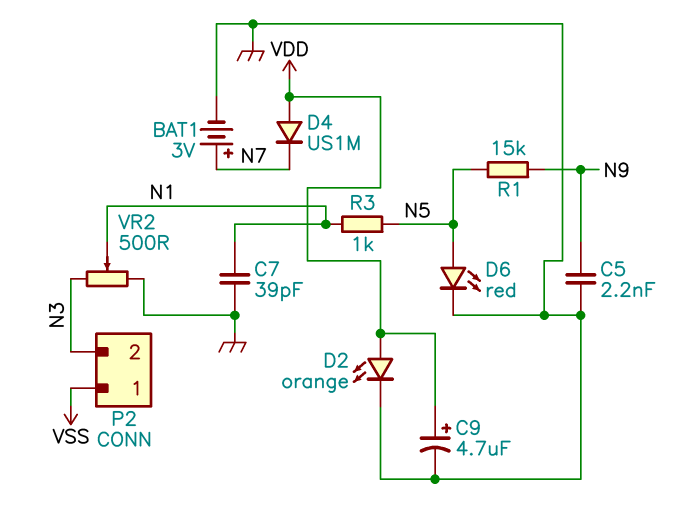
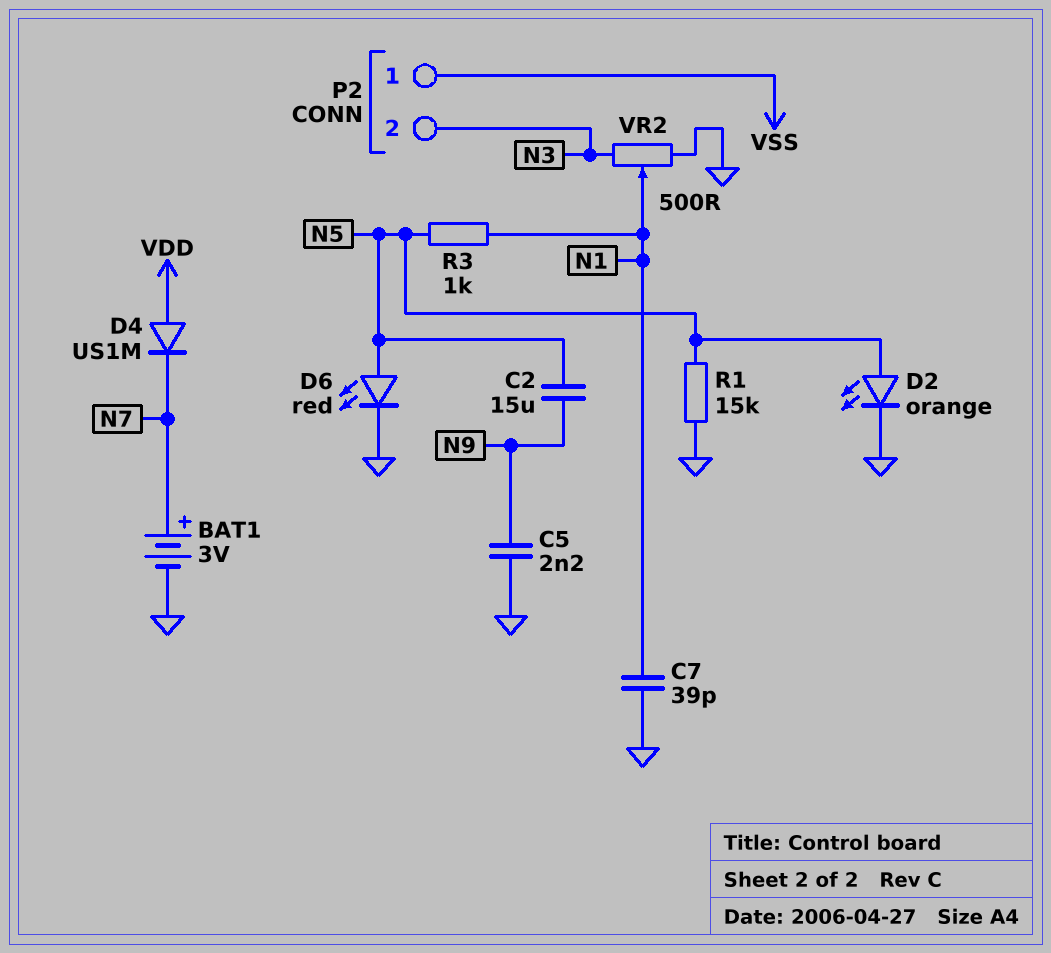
C2: none -> 15uF (N5, N9)
C9: 4.7uF (plus VDD, minus GND) -> none
D2: LED orange (A VDD, K GND) -> LED orange (A N5, K GND)
R1: 15k (N5, N9) -> 15k (GND, N5)

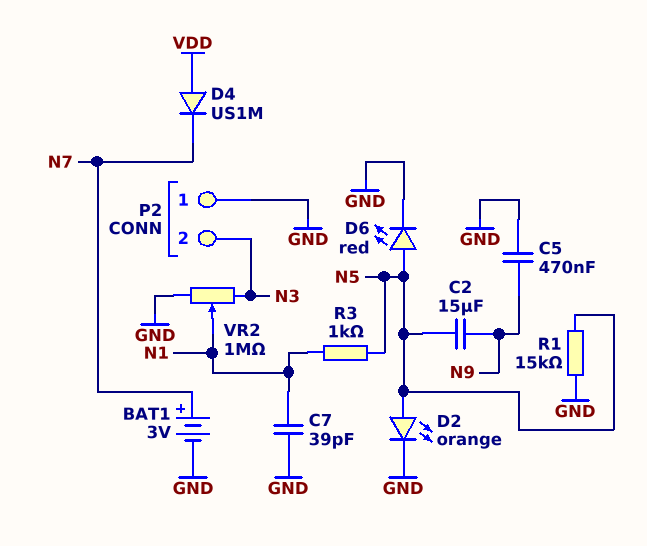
C5: 2.2nF (GND, N9) -> 470nF (GND, N9)
P2 pin 1: VSS -> GND
VR2: 500 (GND, N3, wiper N1) -> 1M (GND, N3, wiper N1)

